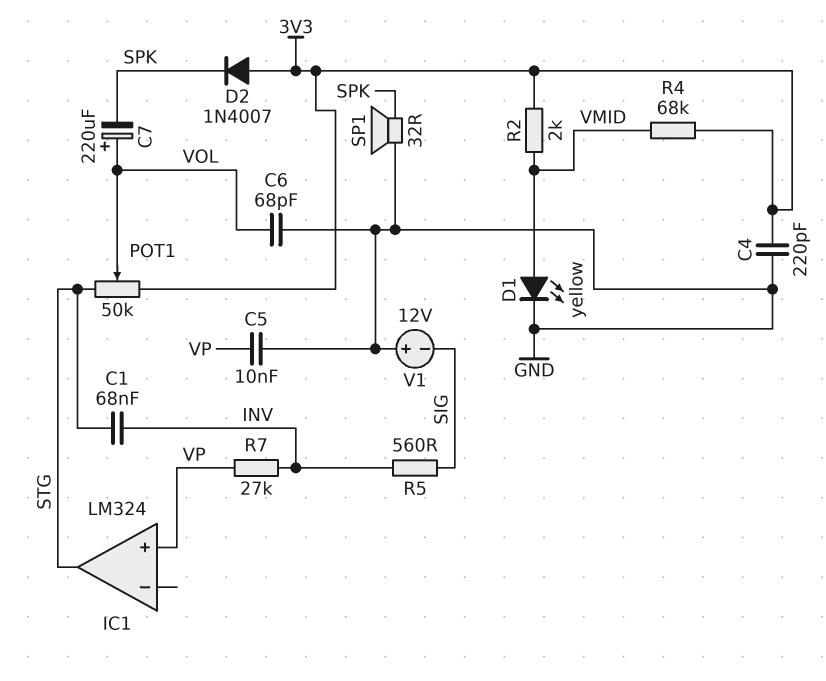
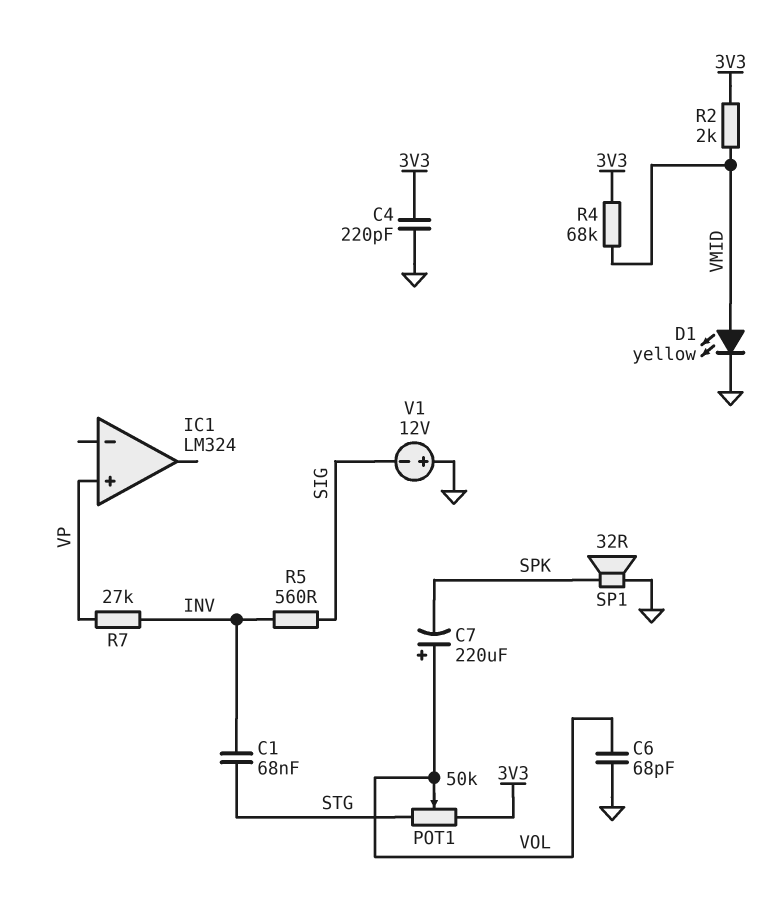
C5: 10nF (GND, VP) -> none
D2: diode 1N4007 (A 3V3, K SPK) -> none
IC1 pin out: STG -> none

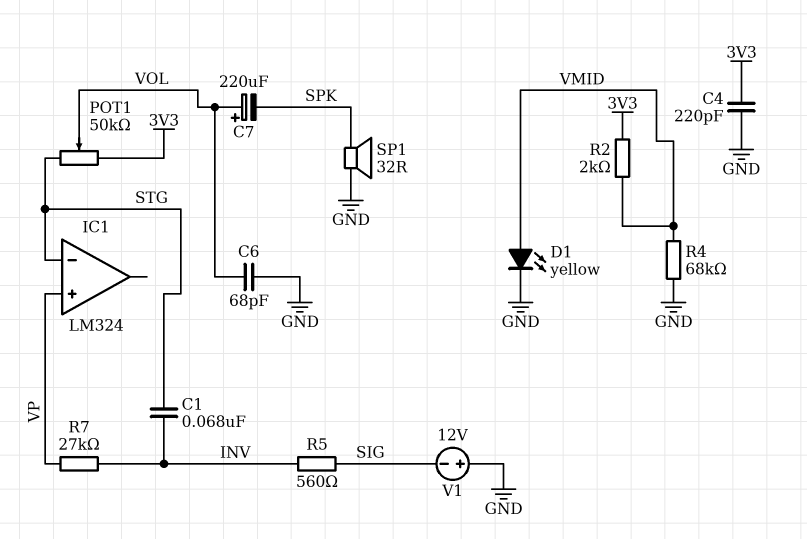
IC1 pin in-: none -> STG
R4: 68k (3V3, VMID) -> 68k (GND, VMID)

